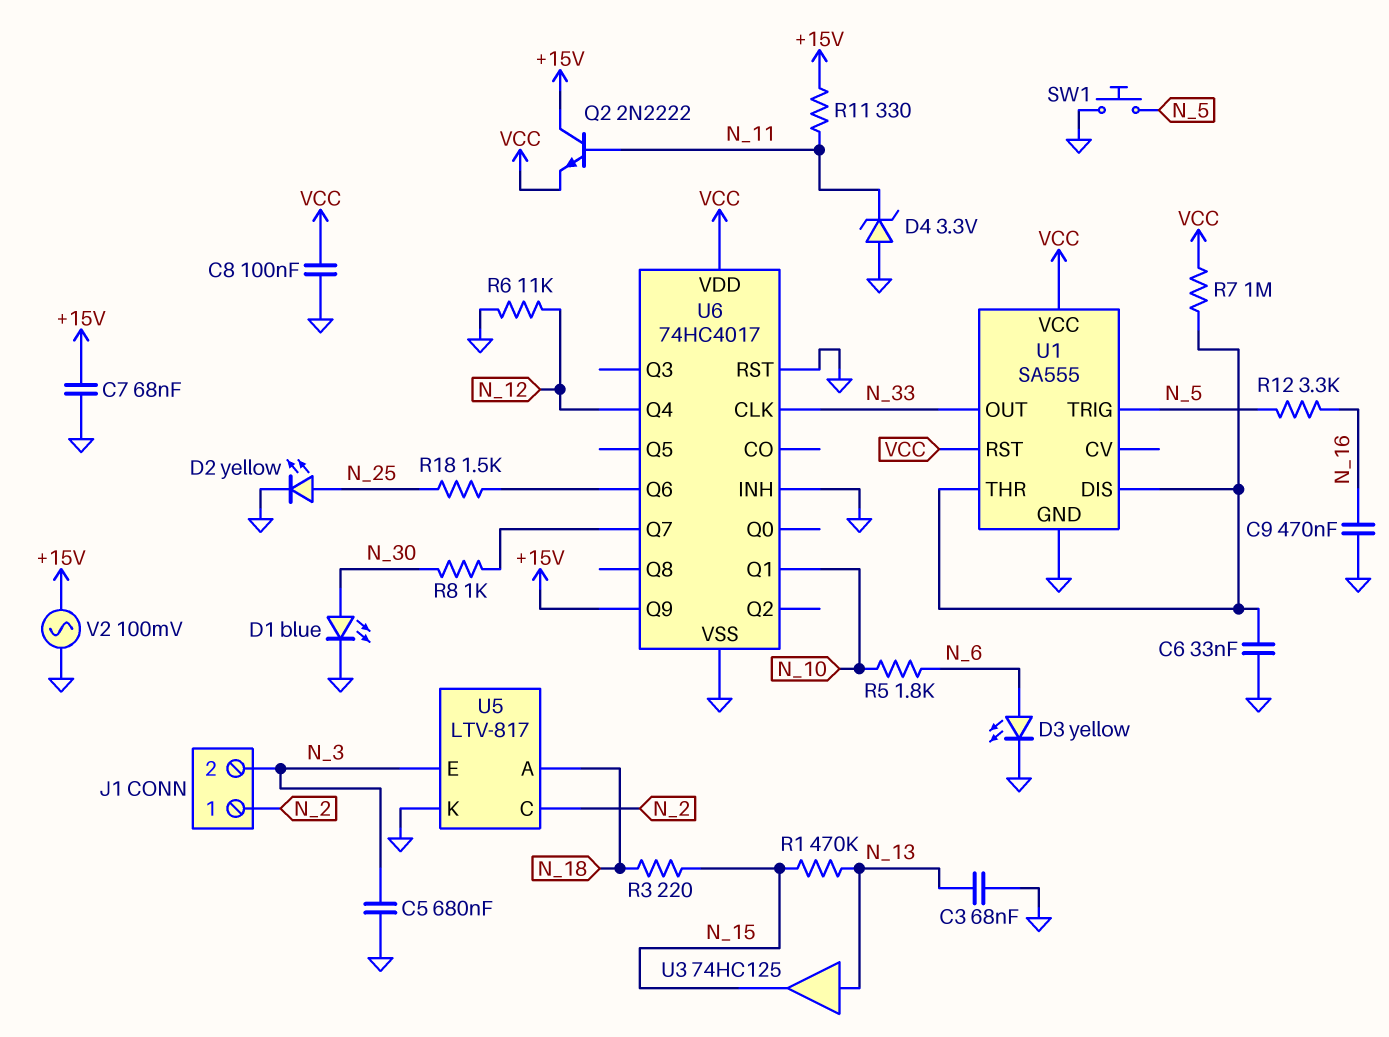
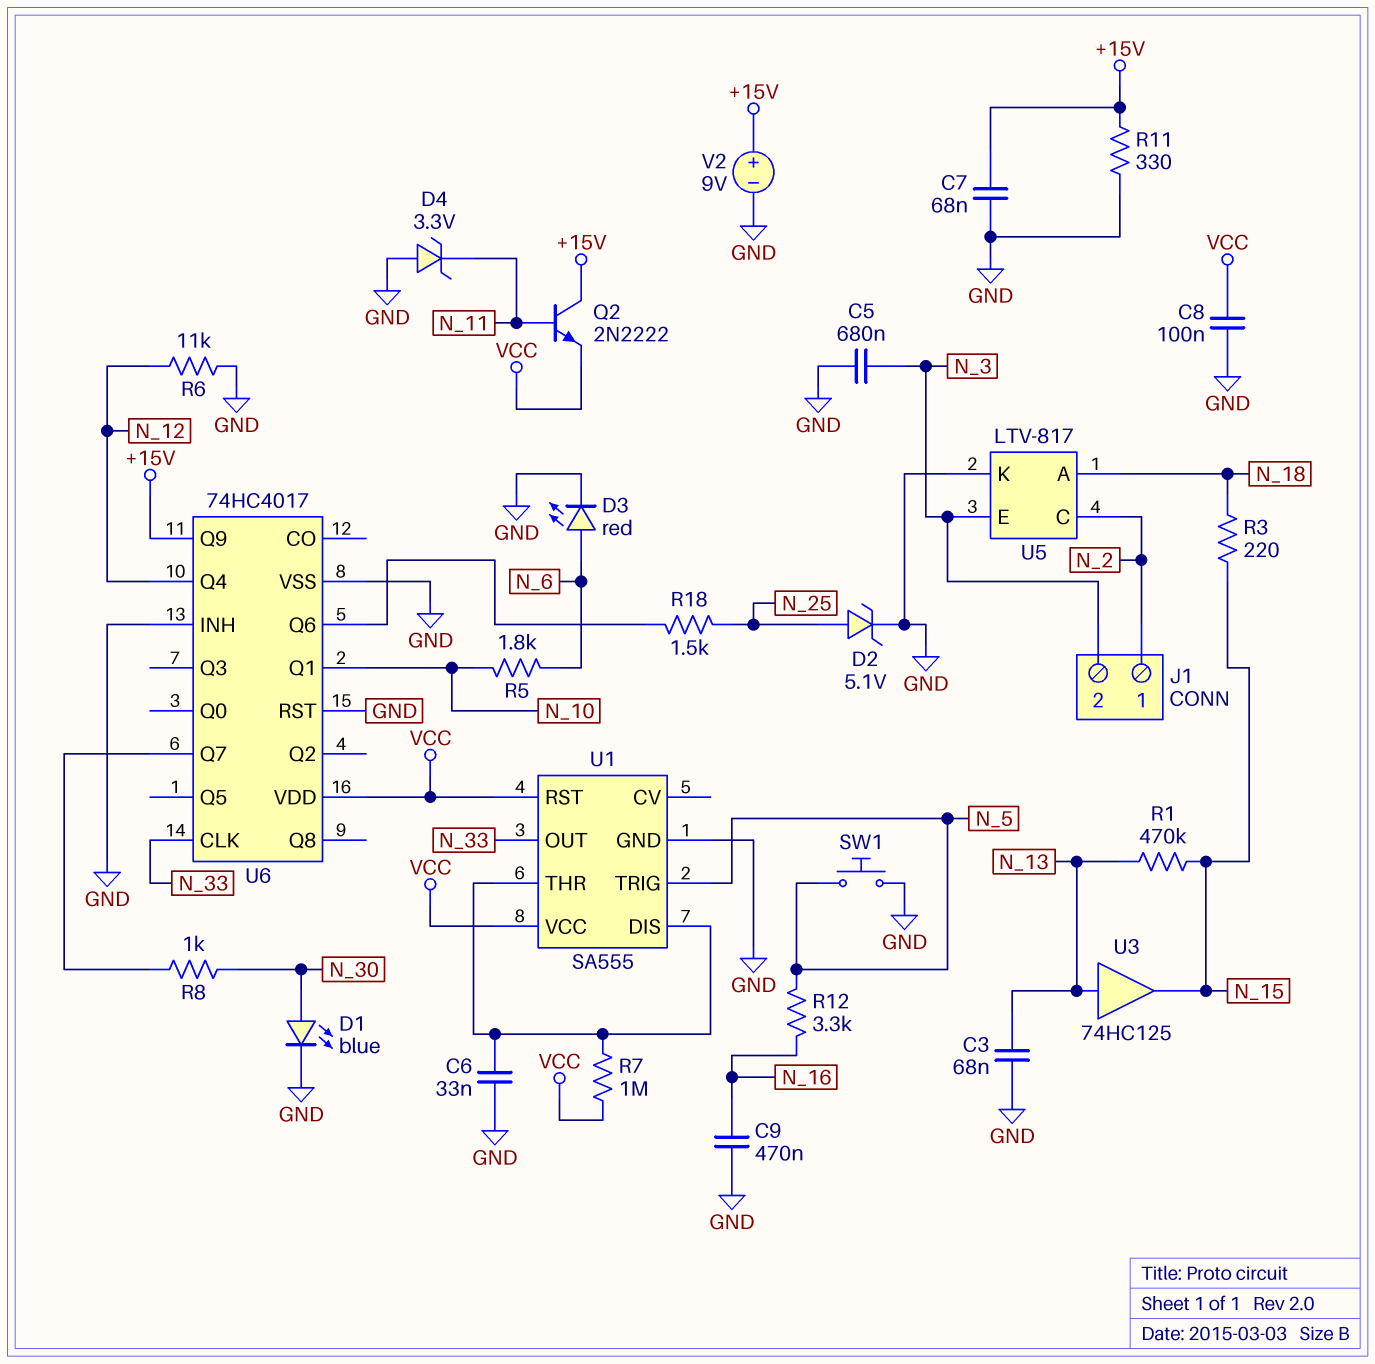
D2: LED yellow (A N_25, K GND) -> zener 5.1V (A N_25, K GND)
D3: LED yellow (A N_6, K GND) -> LED red (A N_6, K GND)
R11: 330 (+15V, N_11) -> 330 (+15V, GND)
V2: AC 100mV (+15V, GND) -> 9V (plus +15V, minus GND)

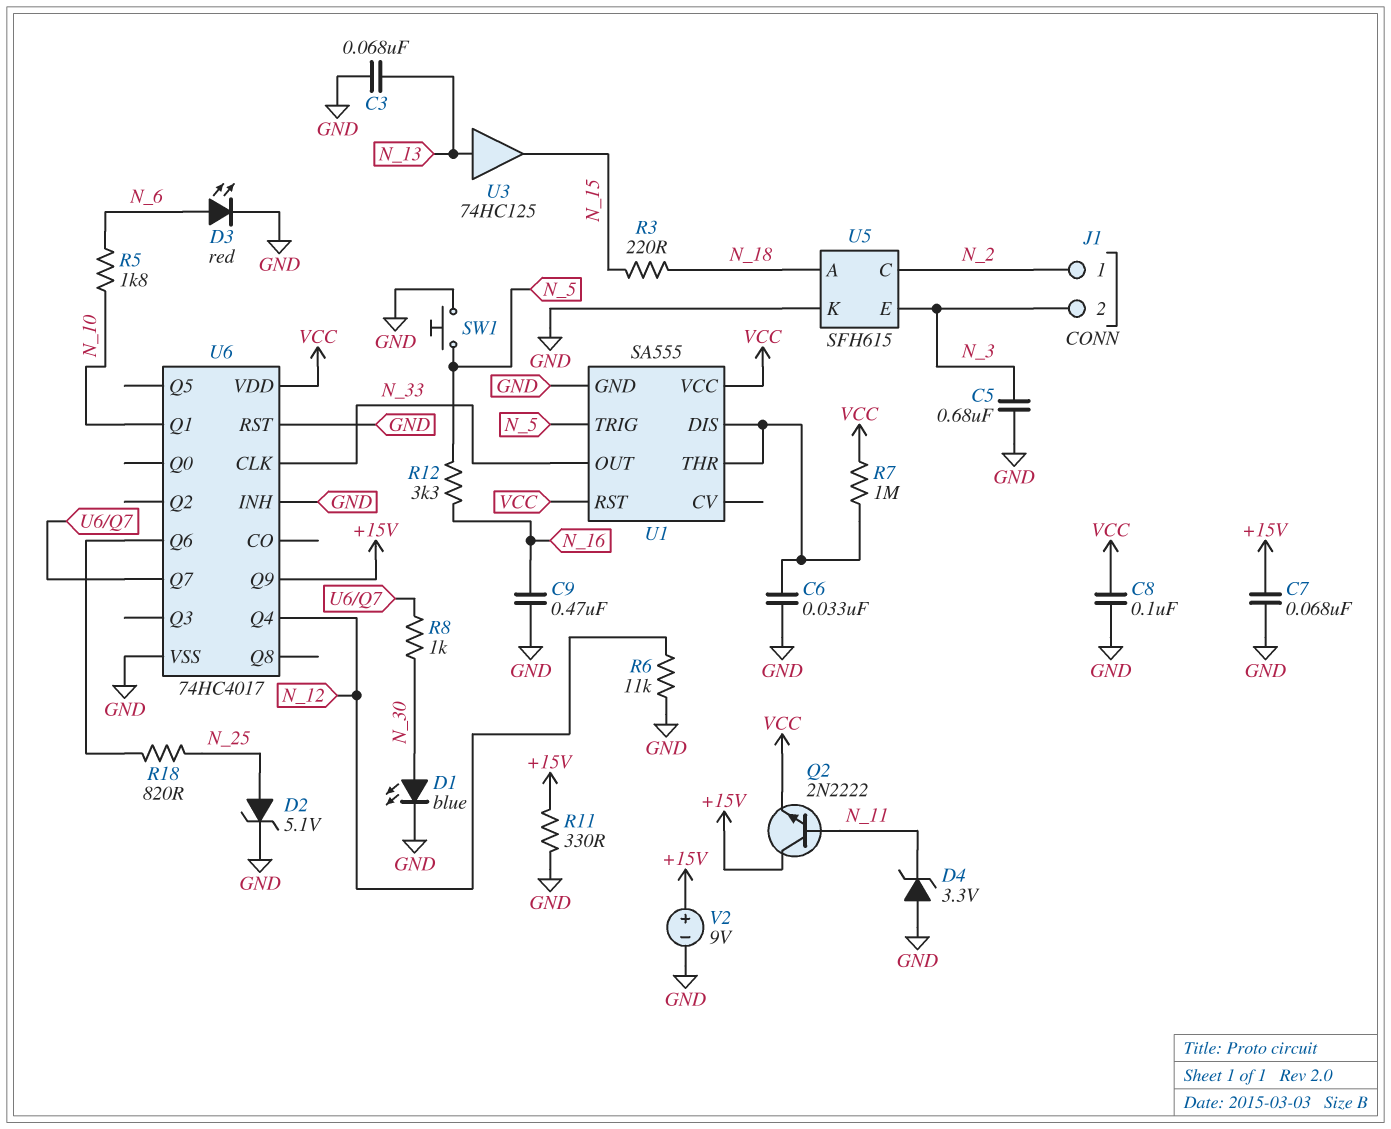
R1: 470k (N_13, N_15) -> none
R18: 1.5k (N_25, U6/Q6) -> 820 (N_25, U6/Q6)
U5: LTV-817 -> SFH615

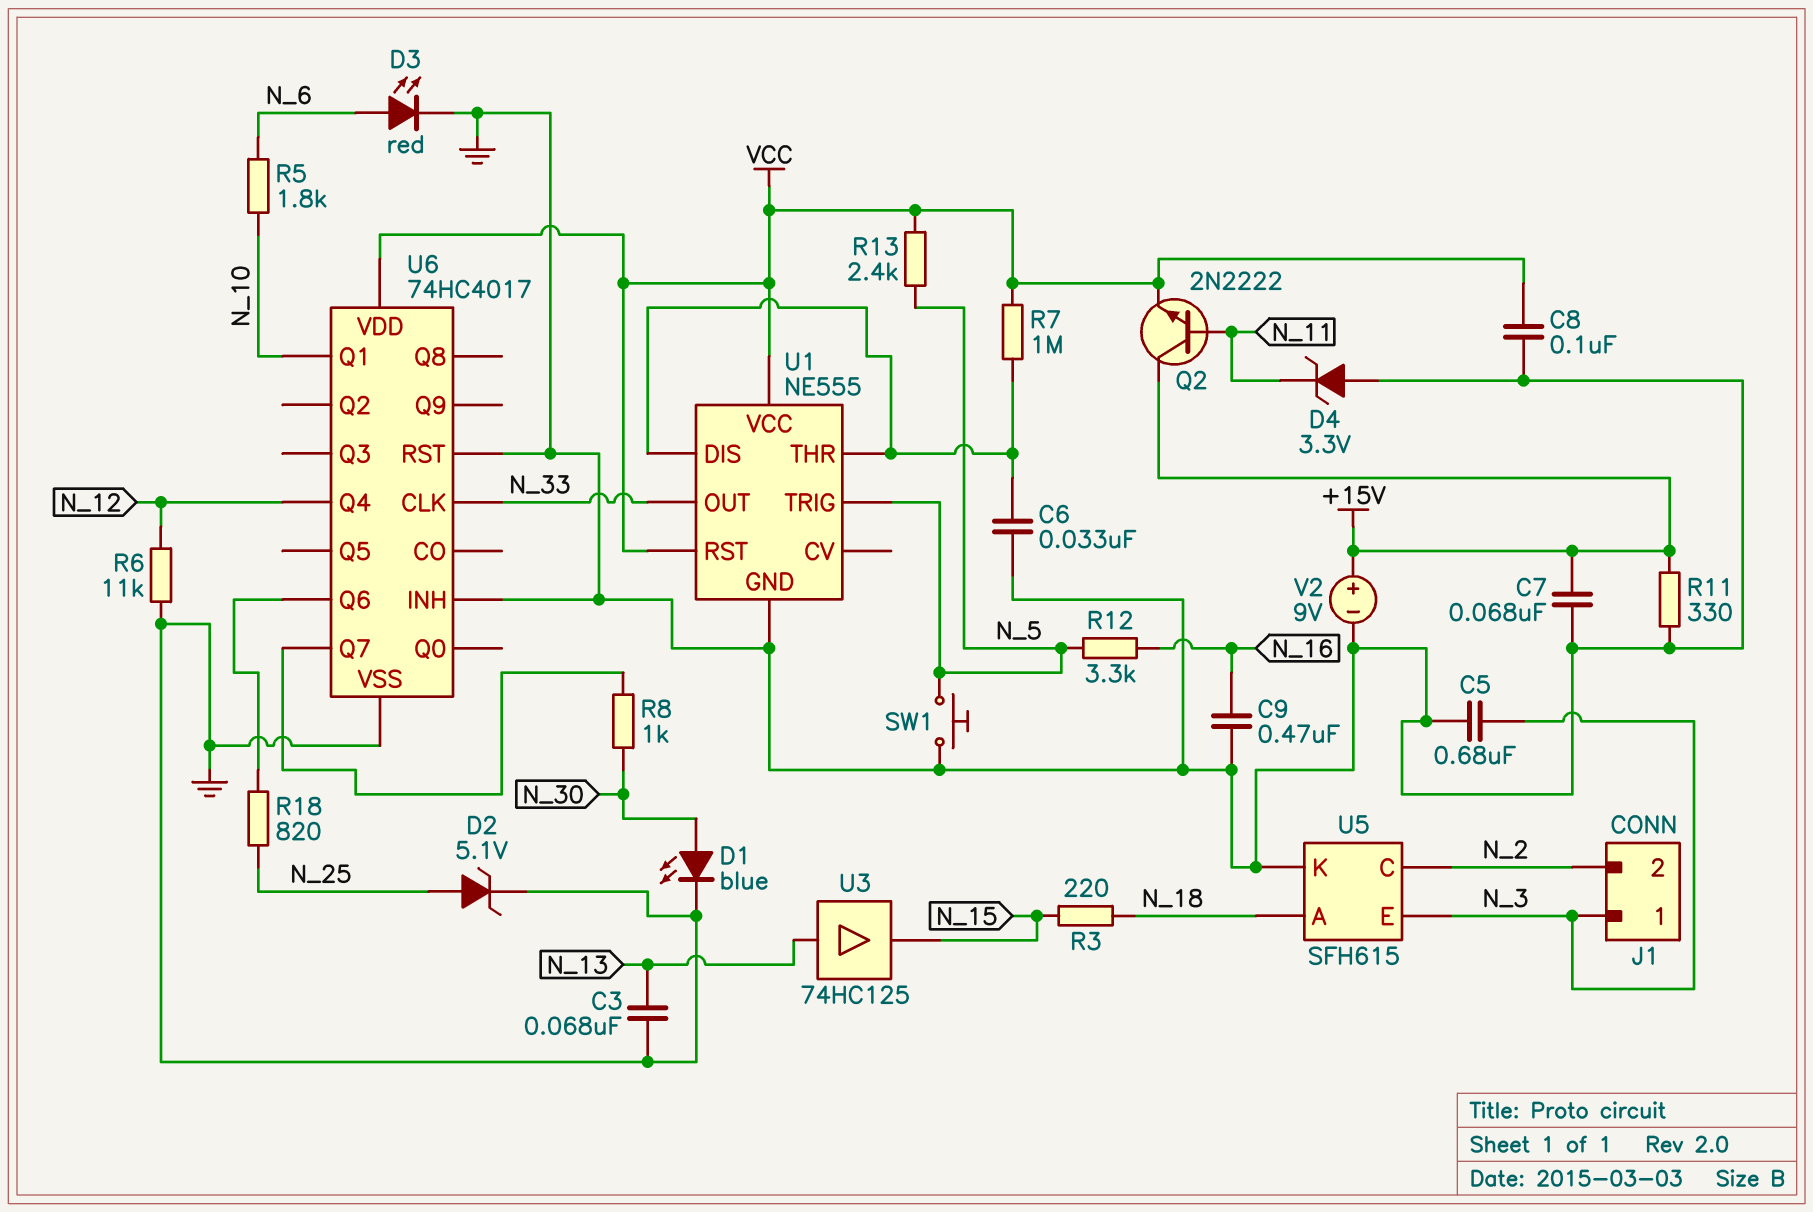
J1 pin 1: N_2 -> N_3
J1 pin 2: N_3 -> N_2
R13: none -> 2.4k (N_5, VCC)
U1: SA555 -> NE555
U6 pin Q9: +15V -> none

